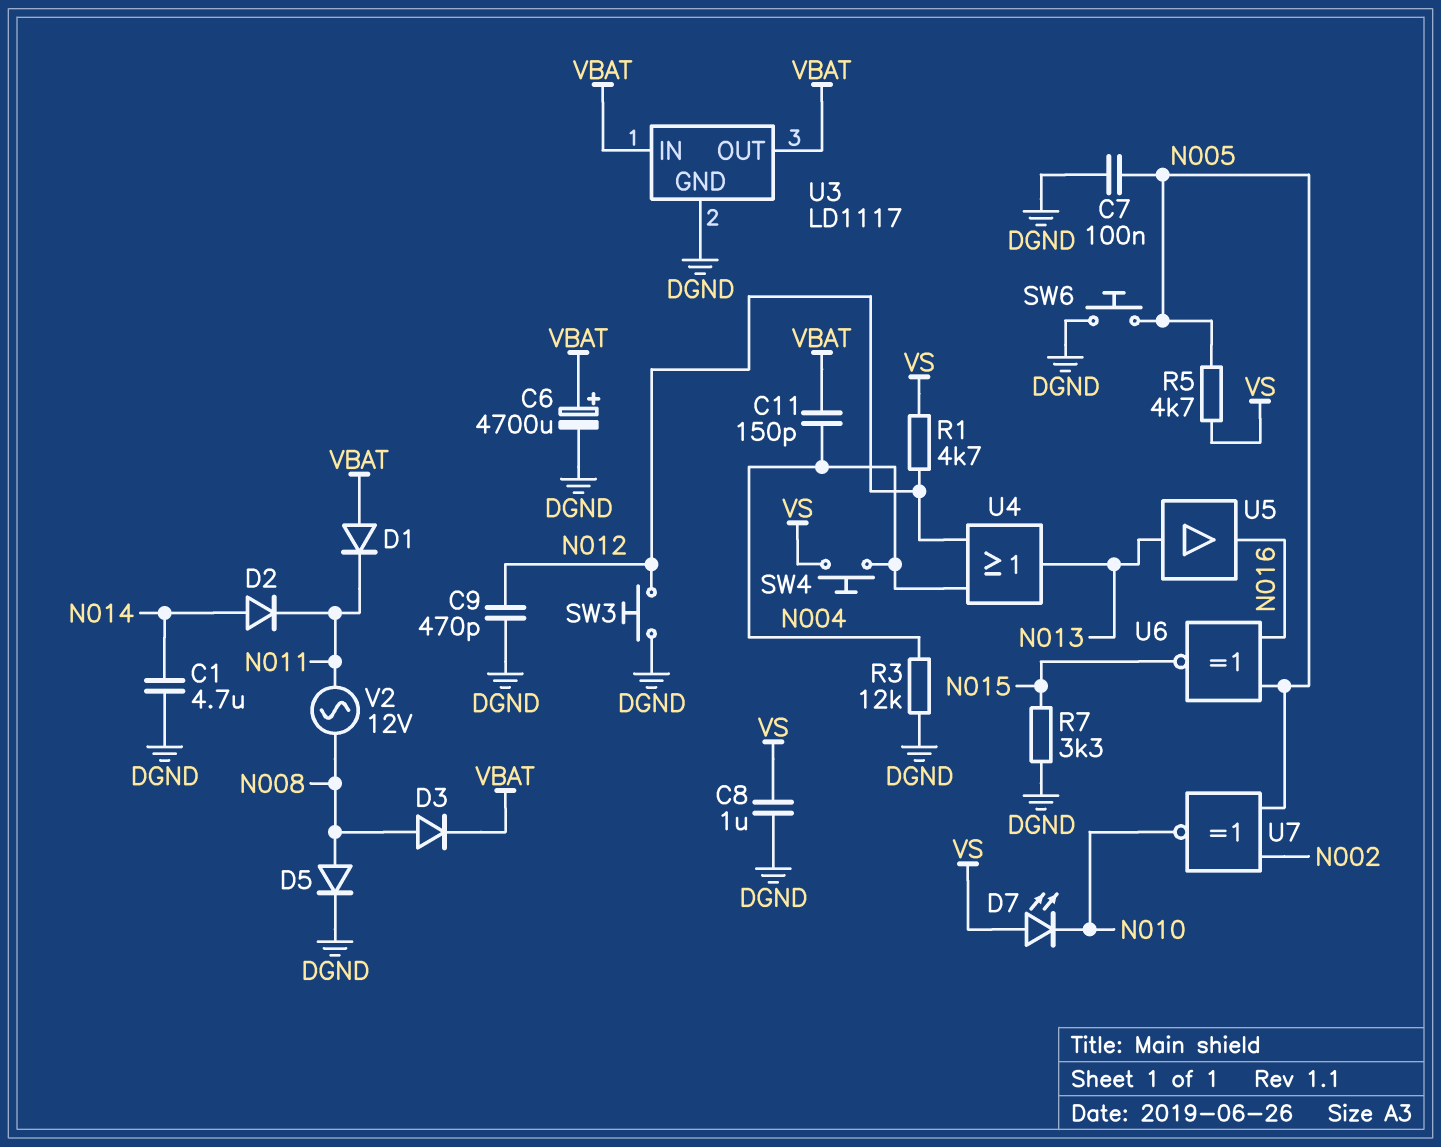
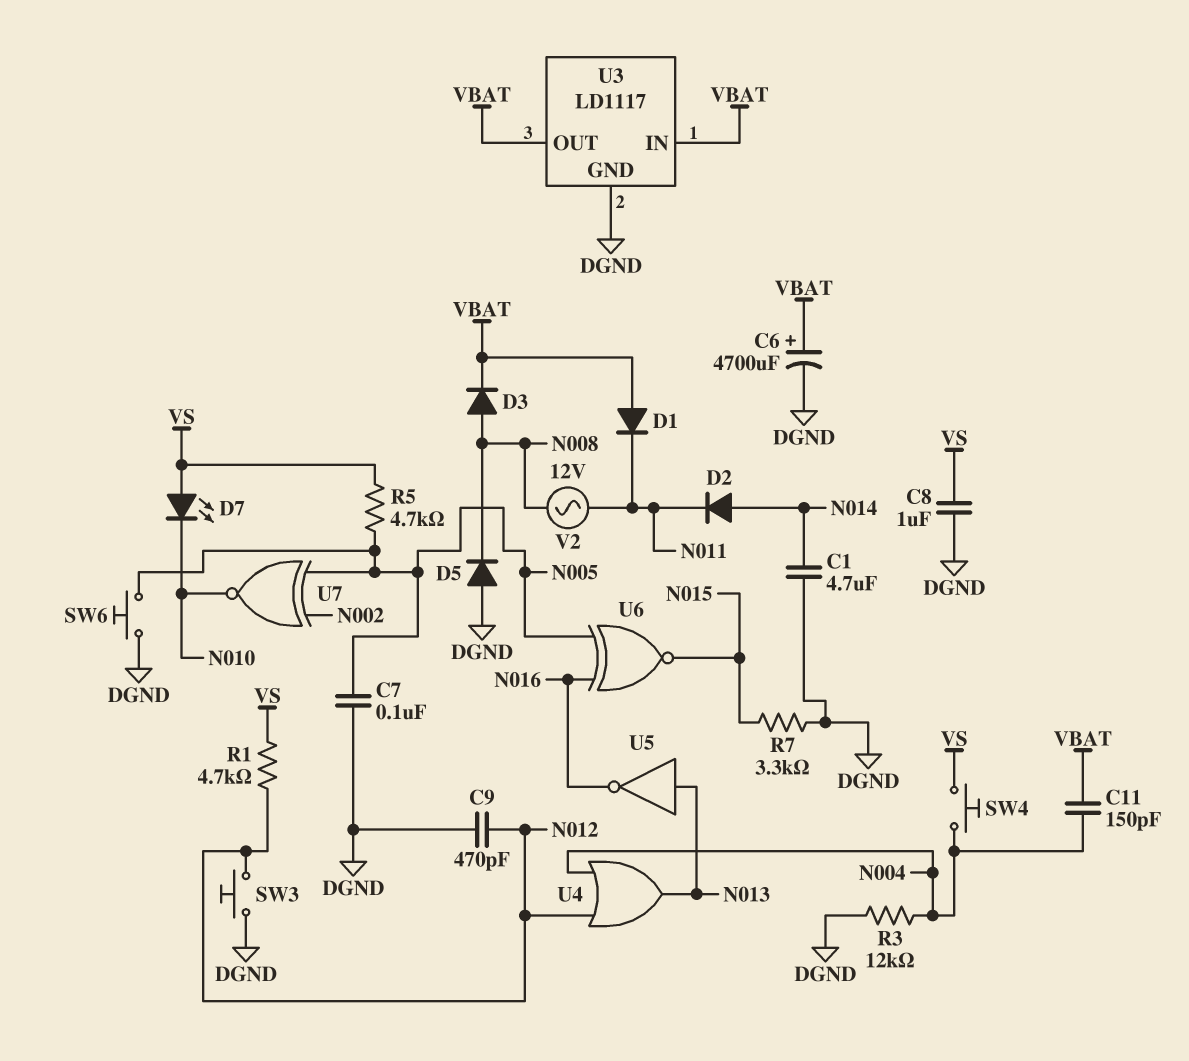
D5: diode (A N008, K DGND) -> diode (A DGND, K N008)
U5: buffer (in N013, out N016) -> NOT (in N013, out N016)

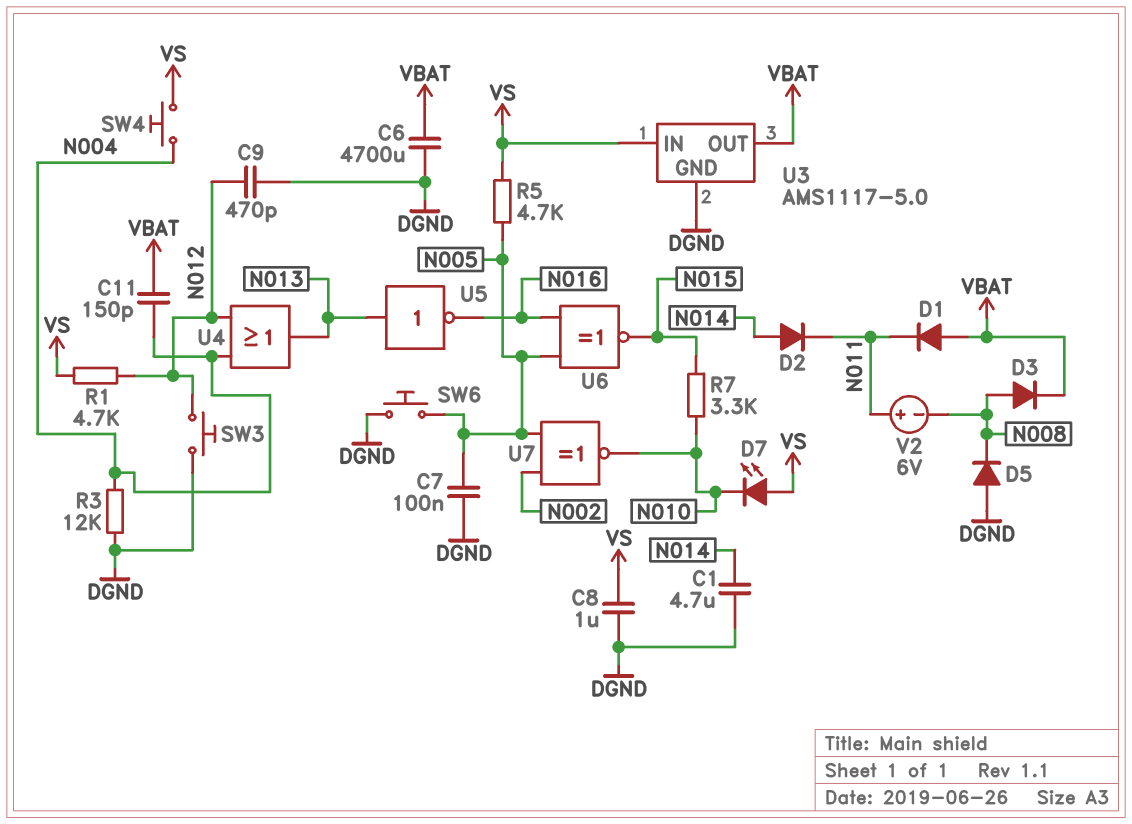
C6: 4700uF (plus VBAT, minus DGND) -> 4700uF (DGND, VBAT)
R7: 3.3k (DGND, N015) -> 3.3k (N010, N015)
U3: LD1117 -> AMS1117-5.0
U3 pin IN: VBAT -> VS
V2: AC 12V (N008, N011) -> 6V (plus N011, minus N008)

